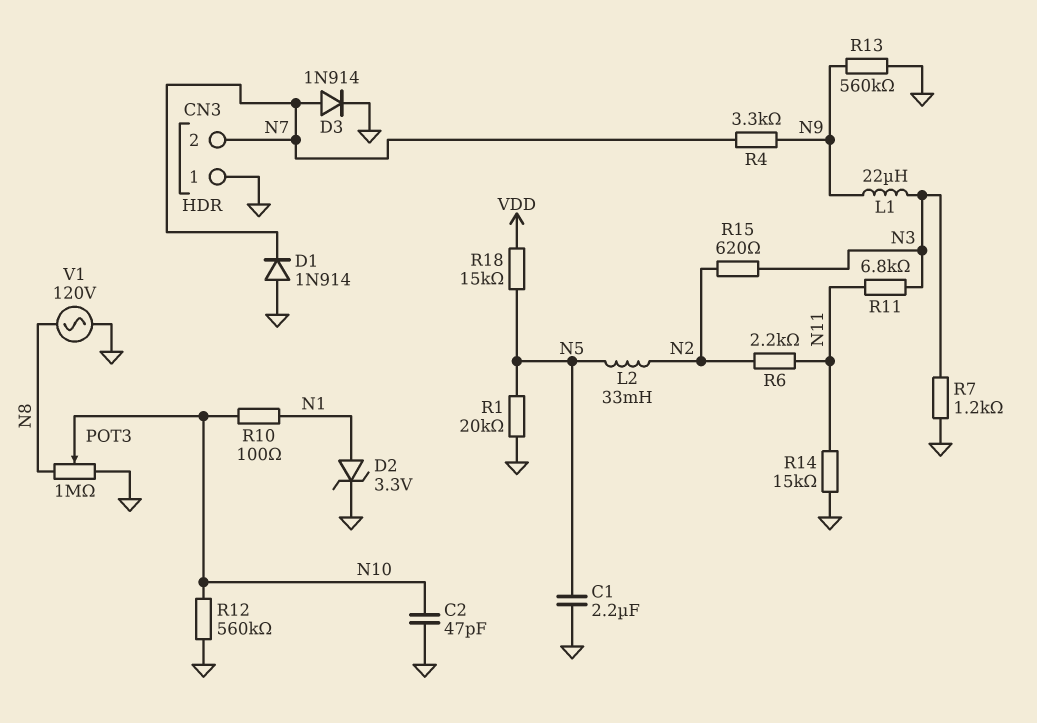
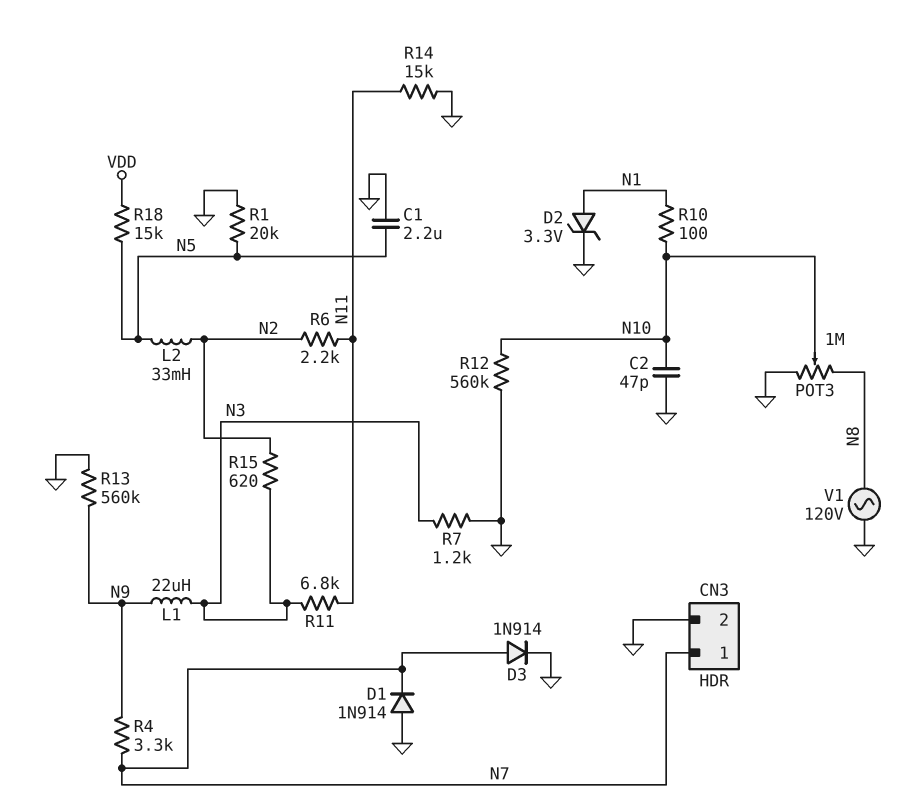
CN3 pin 1: GND -> N7
CN3 pin 2: N7 -> GND

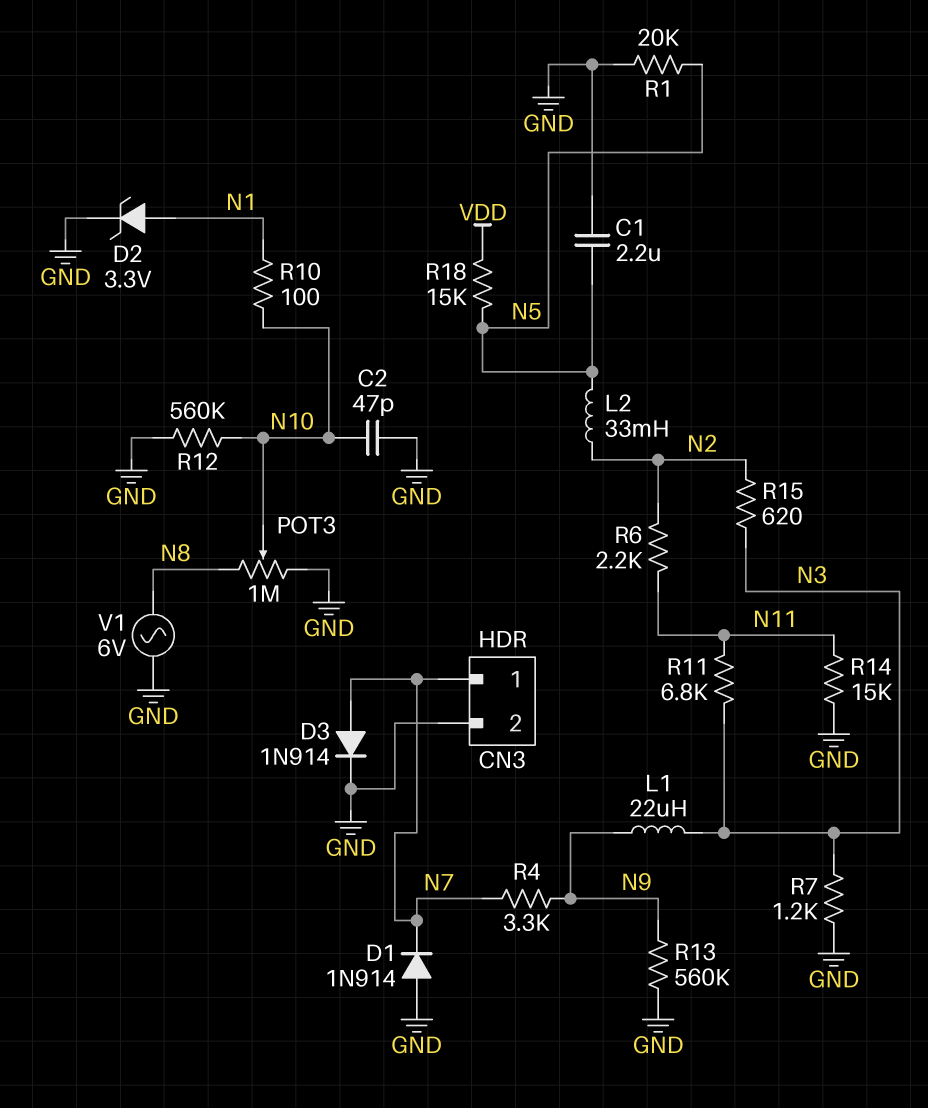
V1: AC 120V (GND, N8) -> AC 6V (GND, N8)

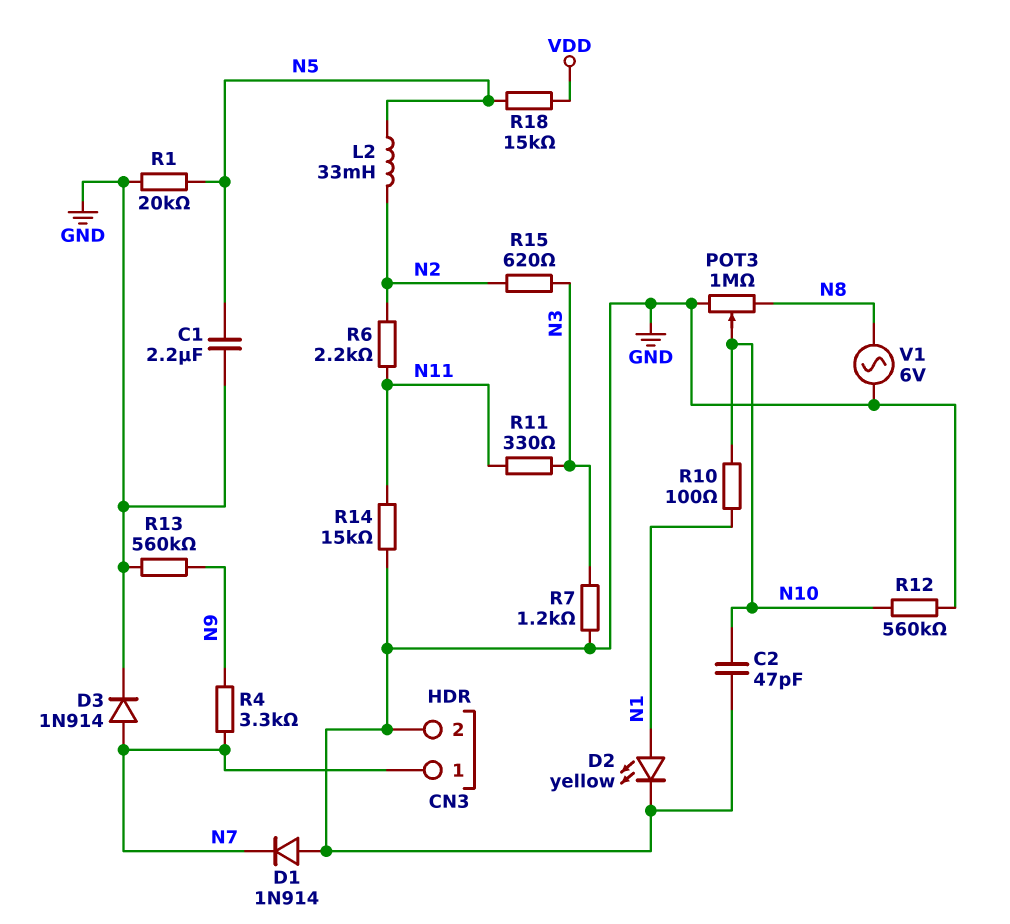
D2: zener 3.3V (A N1, K GND) -> LED yellow (A N1, K GND)
L1: 22uH (N3, N9) -> none
R11: 6.8k (N3, N11) -> 330 (N3, N11)

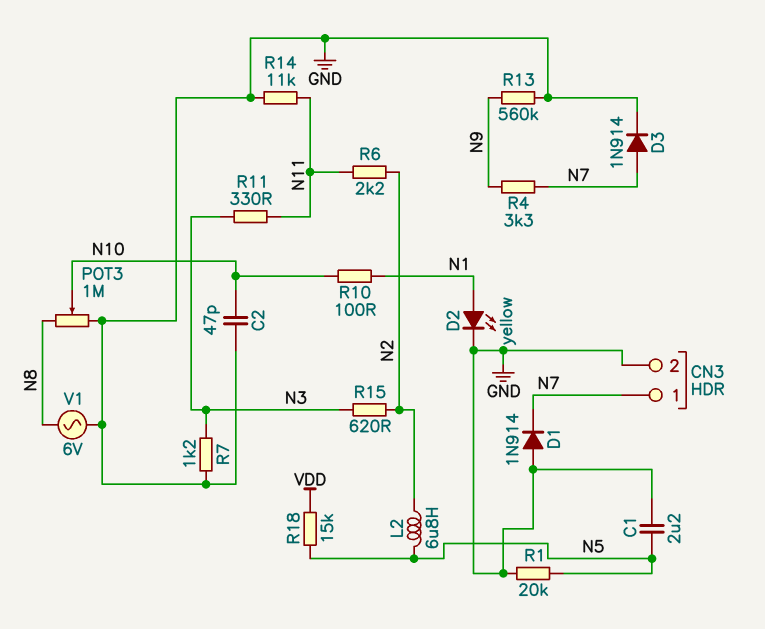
L2: 33mH (N2, N5) -> 6.8uH (N2, N5)
R12: 560k (GND, N10) -> none
R14: 15k (GND, N11) -> 11k (GND, N11)

